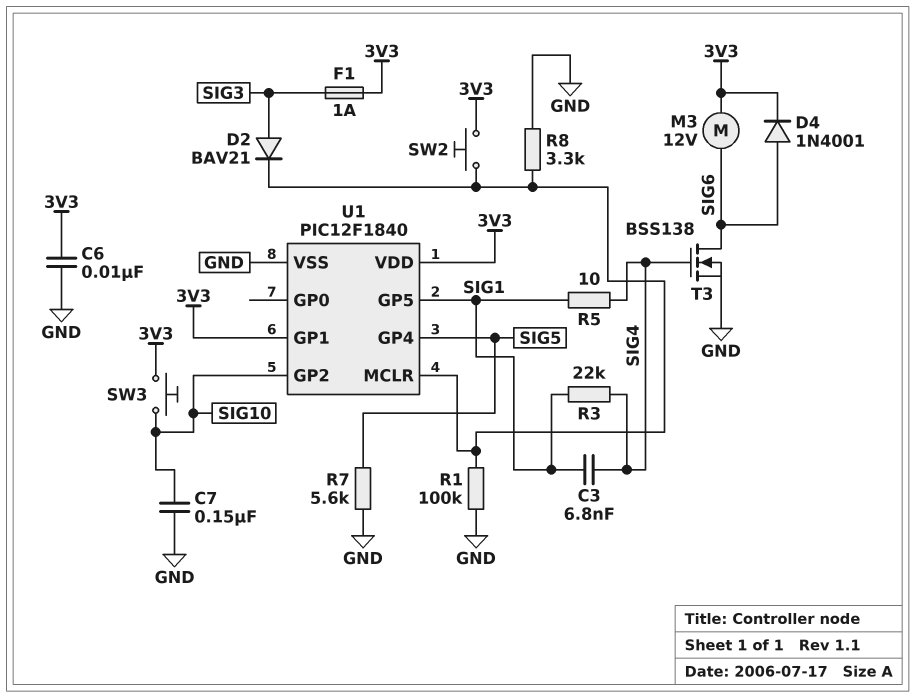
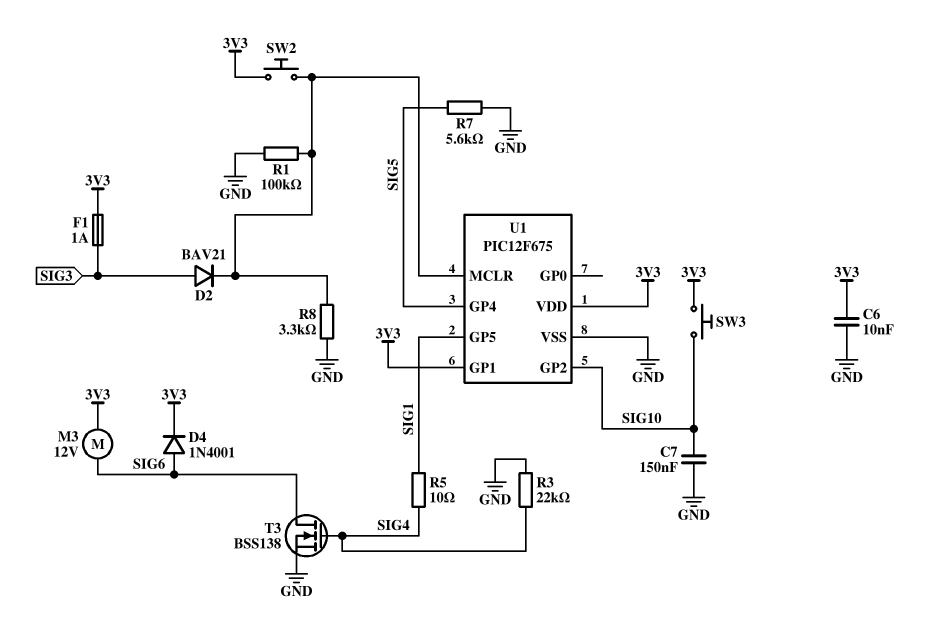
C3: 6.8nF (SIG1, SIG4) -> none
R3: 22k (SIG1, SIG4) -> 22k (GND, SIG4)
U1: PIC12F1840 -> PIC12F675

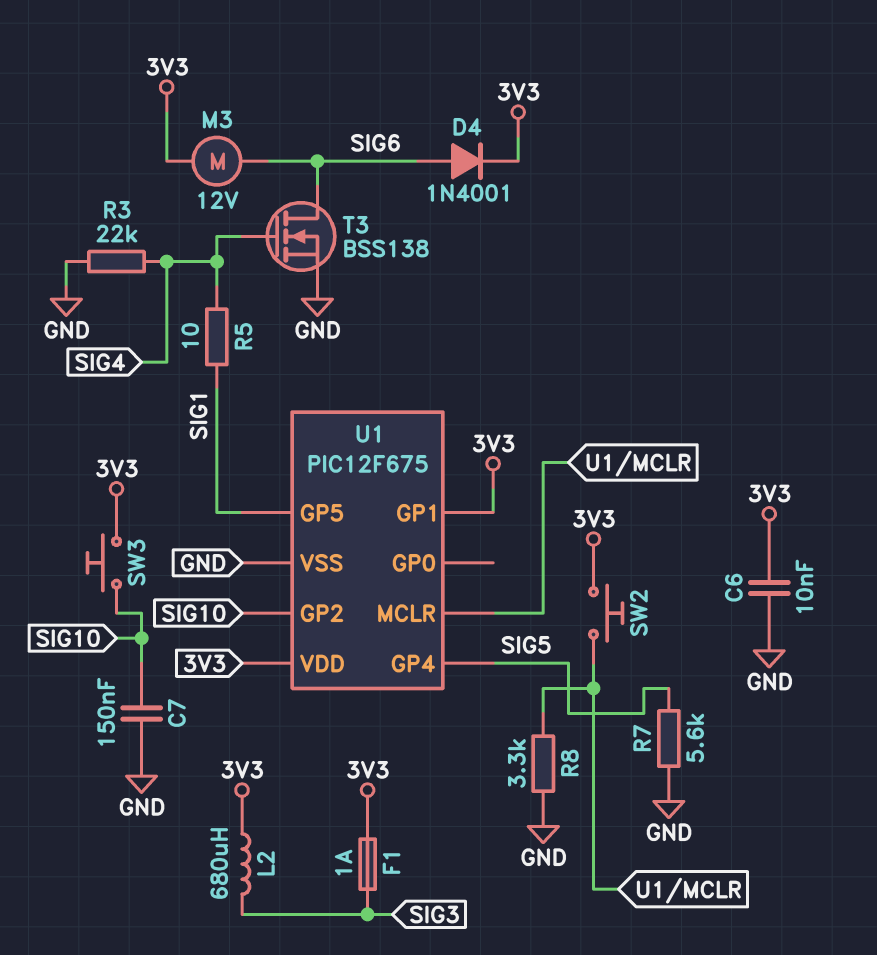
D2: diode BAV21 (A SIG3, K U1/MCLR) -> none
L2: none -> 680uH (3V3, SIG3)
R1: 100k (GND, U1/MCLR) -> none

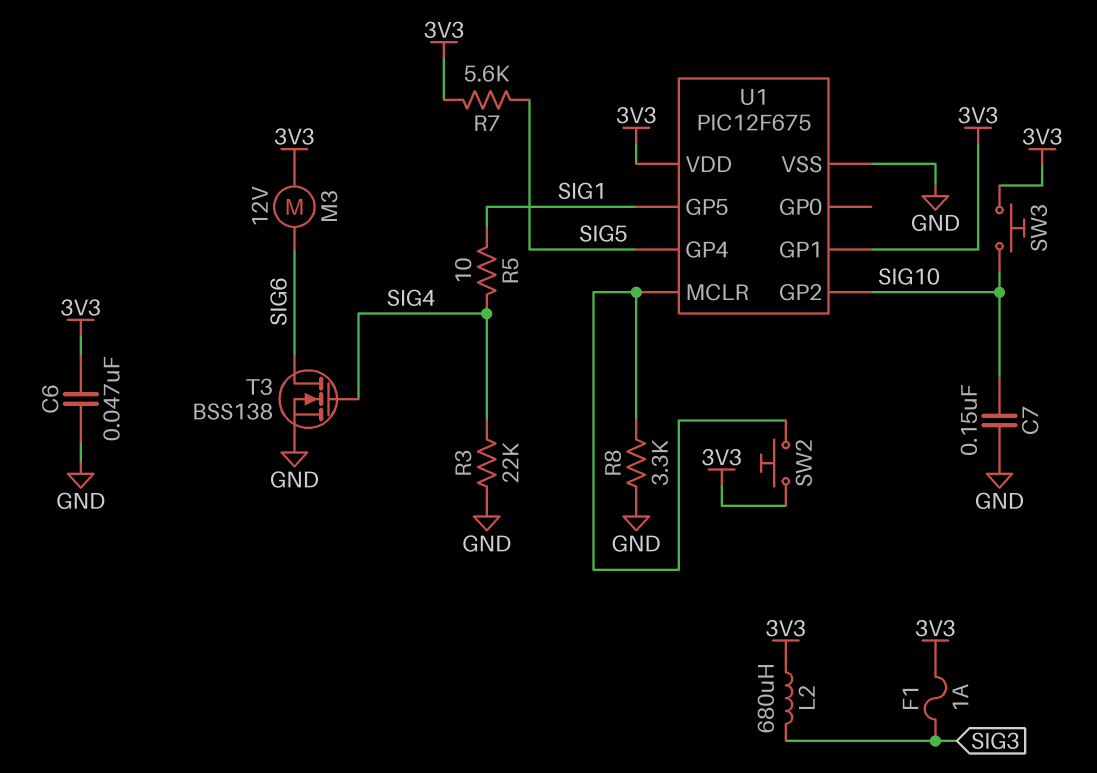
C6: 10nF (3V3, GND) -> 47nF (3V3, GND)
D4: diode 1N4001 (A SIG6, K 3V3) -> none
R7: 5.6k (GND, SIG5) -> 5.6k (3V3, SIG5)

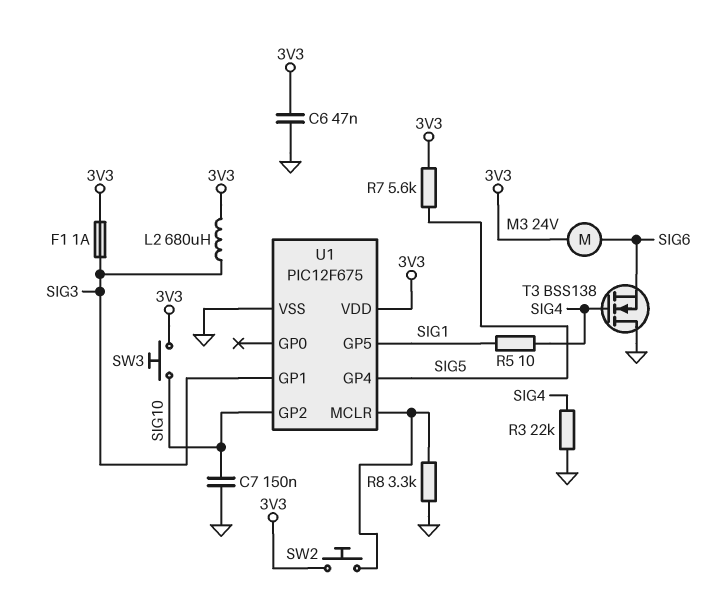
M3: motor 12V (3V3, SIG6) -> motor 24V (3V3, SIG6)
T3: NMOS BSS138 (G SIG4, D SIG6, S GND) -> NMOS BSS138 (G SIG4, D GND, S SIG6)
U1 pin GP1: 3V3 -> SIG3

